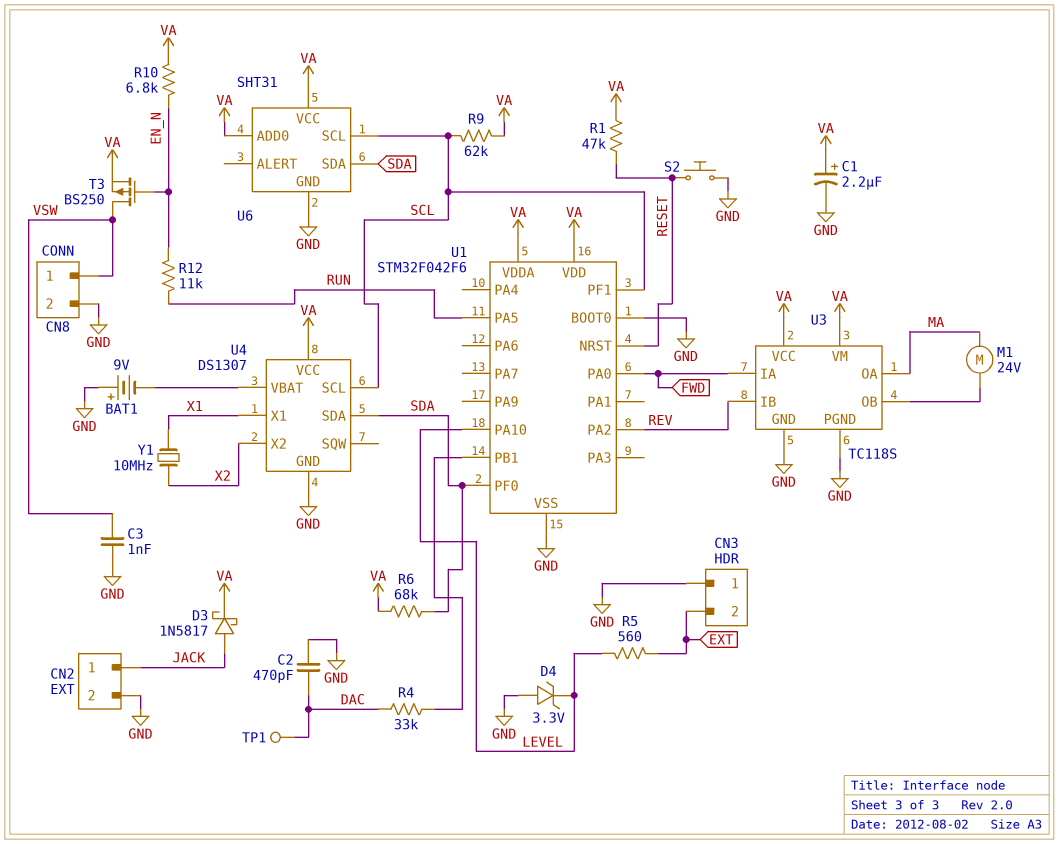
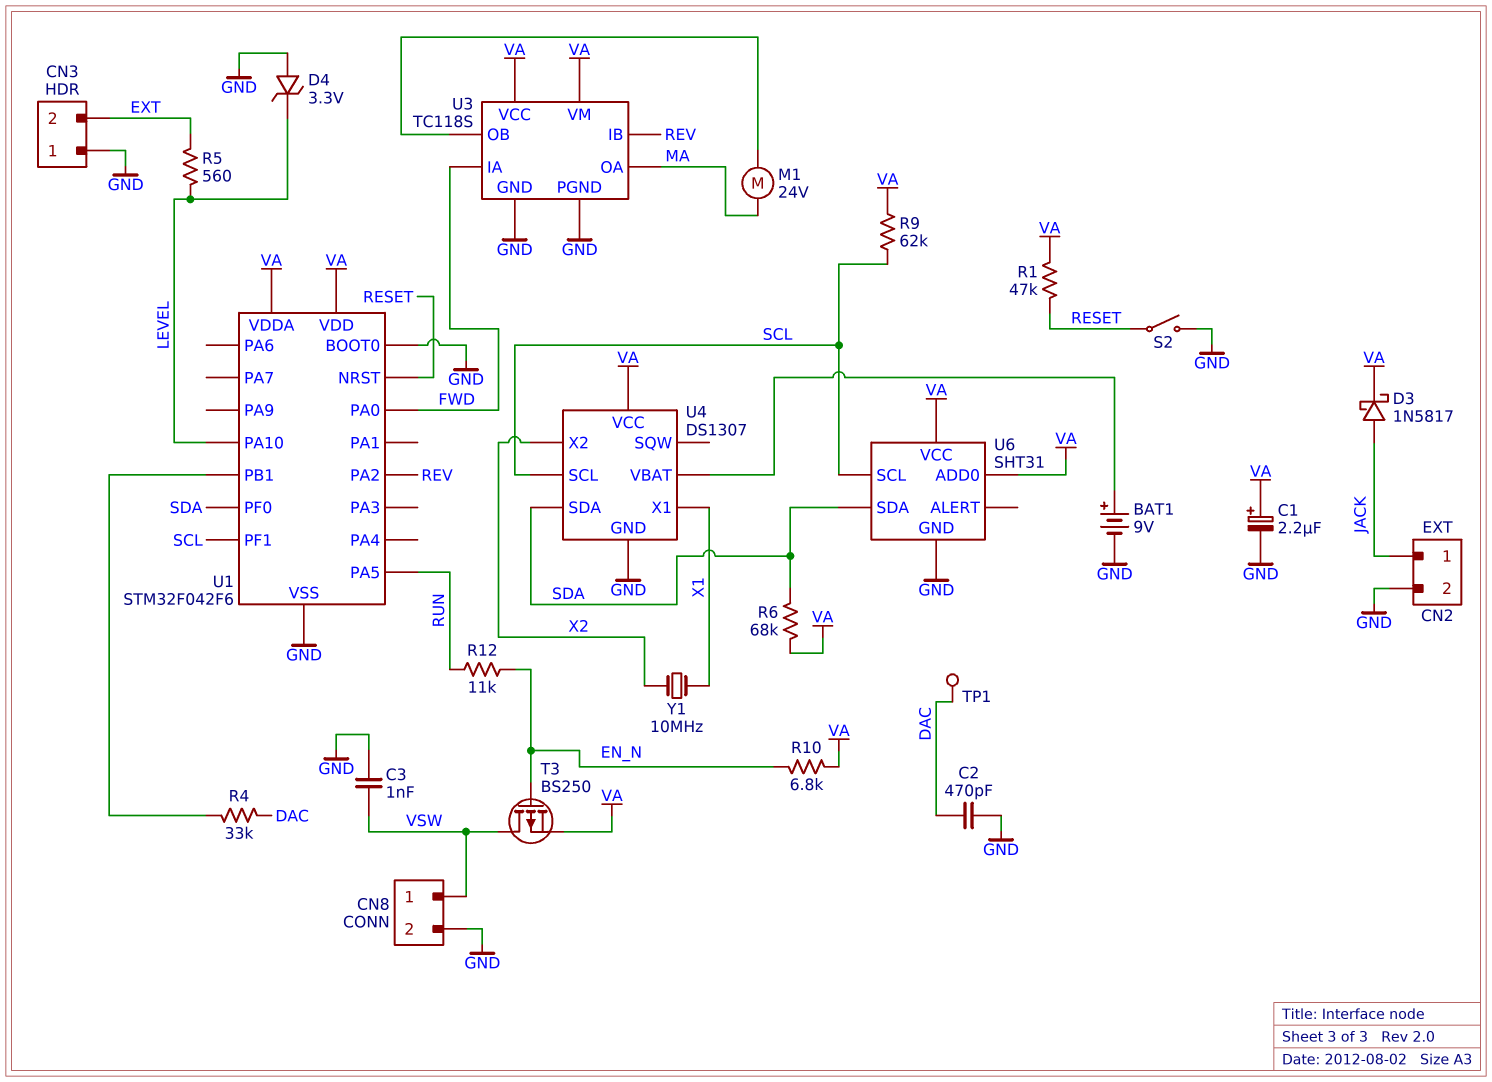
BAT1: 9V (plus GND, minus U4/VBAT) -> 9V (plus U4/VBAT, minus GND)
S2: button (GND, RESET) -> switch (GND, RESET)

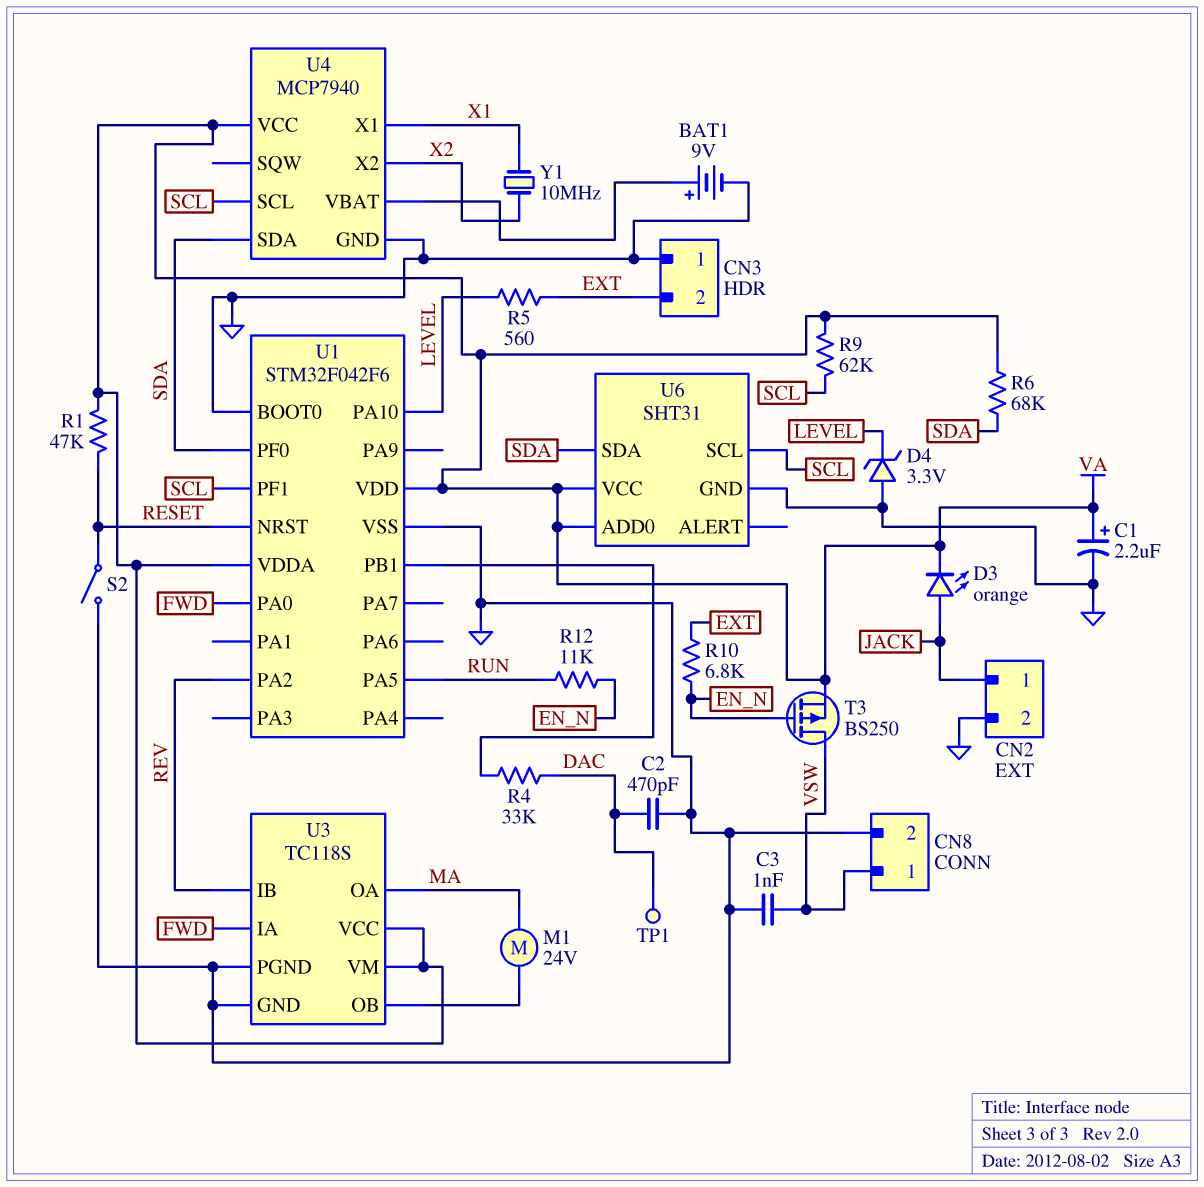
D3: schottky 1N5817 (A JACK, K VA) -> LED orange (A JACK, K VA)
R10: 6.8k (EN_N, VA) -> 6.8k (EN_N, EXT)
U4: DS1307 -> MCP7940

